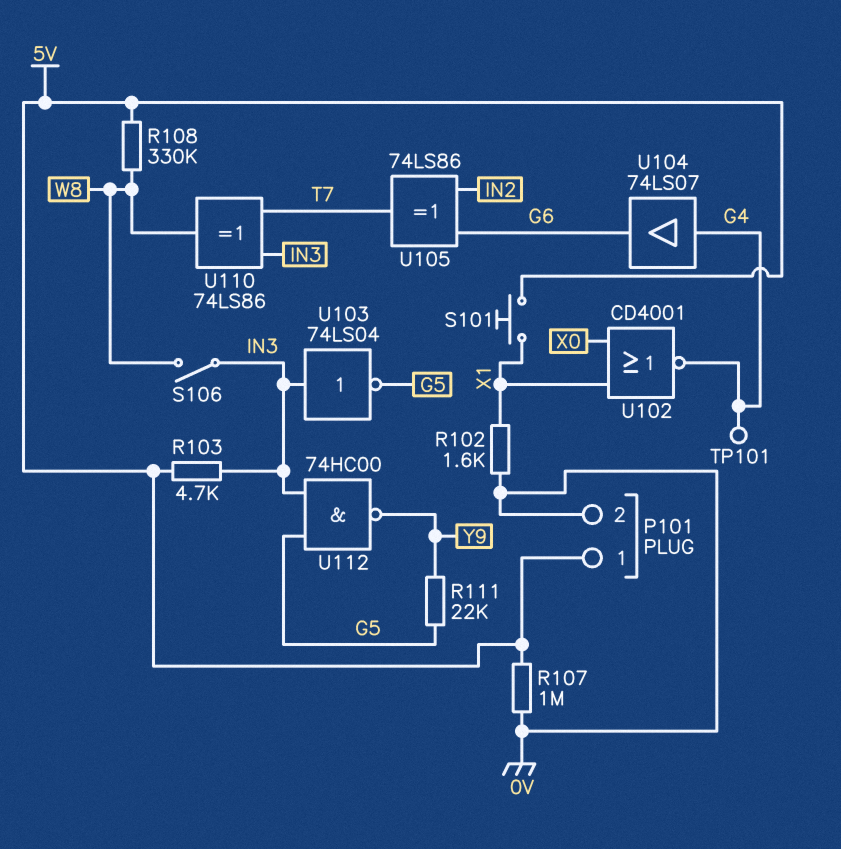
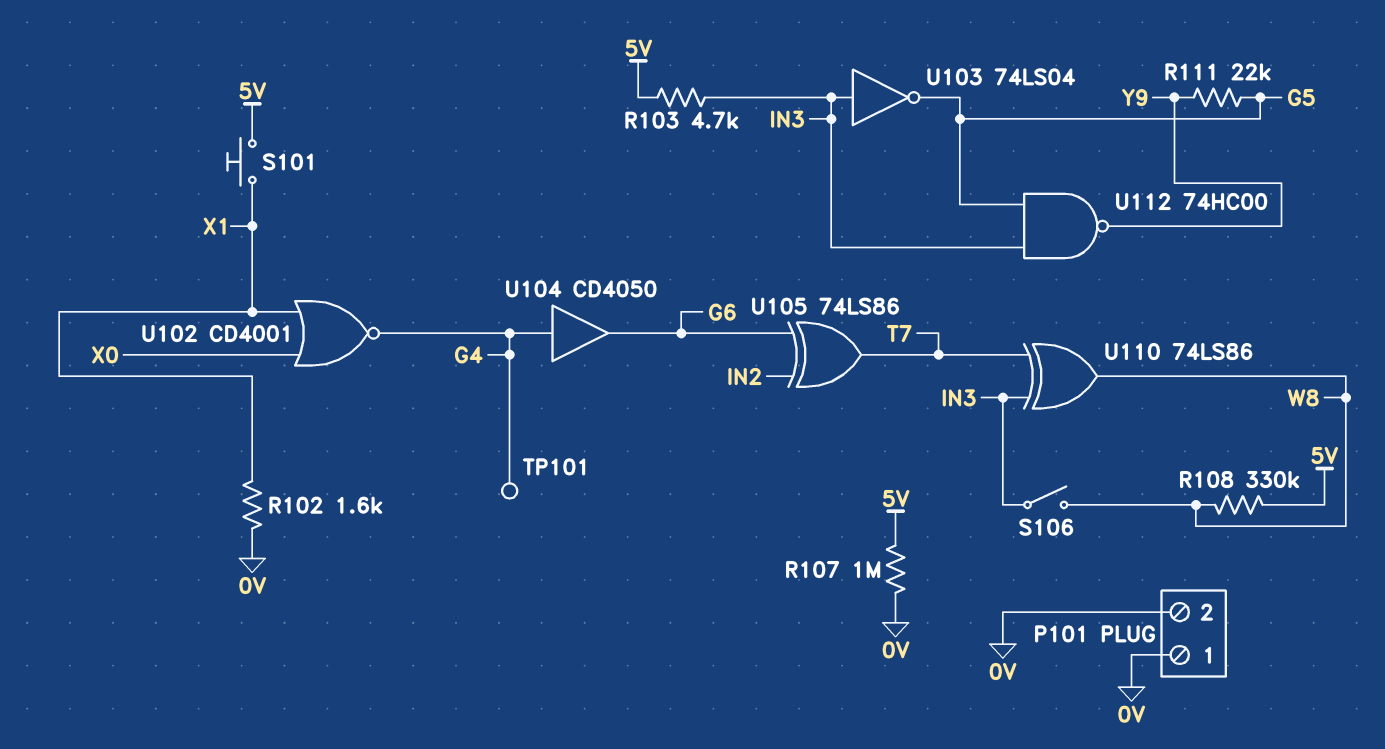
P101 pin 1: 5V -> 0V
U104: buffer 74LS07 (in G4, out G6) -> buffer CD4050 (in G4, out G6)

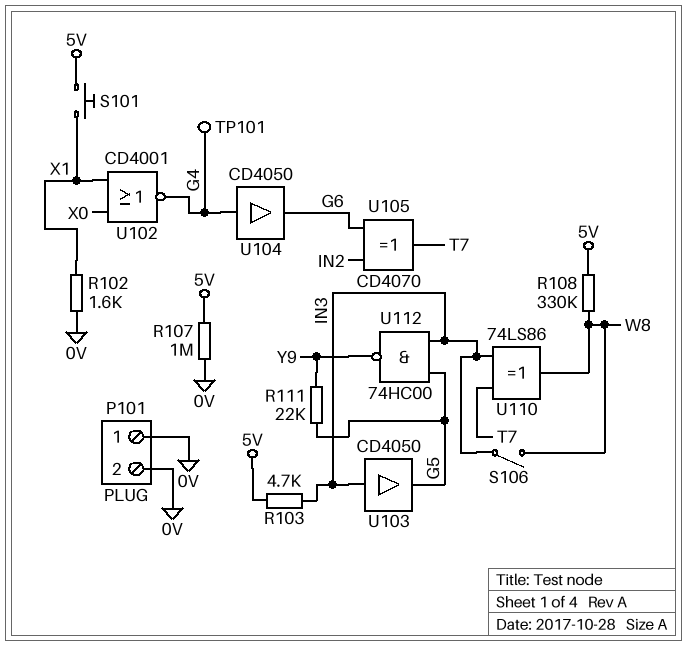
U103: NOT 74LS04 (in IN3, out G5) -> buffer CD4050 (in IN3, out G5)
U105: XOR 74LS86 (in G6, in IN2, out T7) -> XOR CD4070 (in G6, in IN2, out T7)

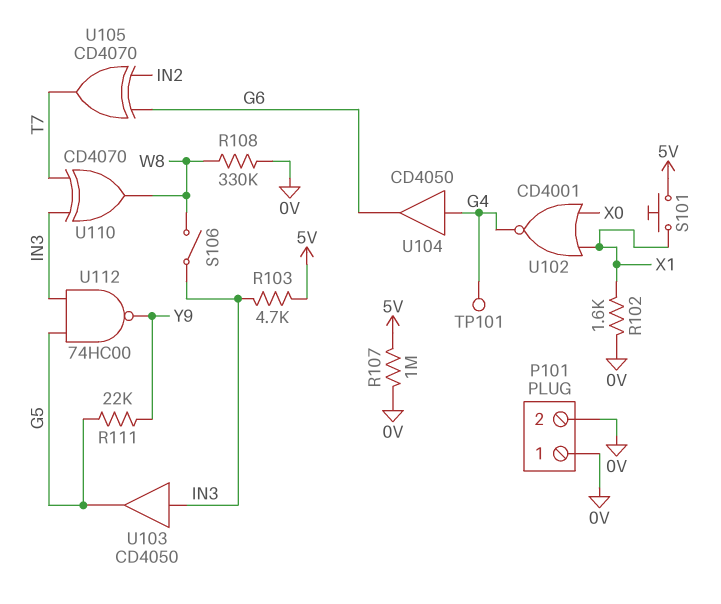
R108: 330k (5V, W8) -> 330k (0V, W8)
U110: XOR 74LS86 (in IN3, in T7, out W8) -> XOR CD4070 (in IN3, in T7, out W8)

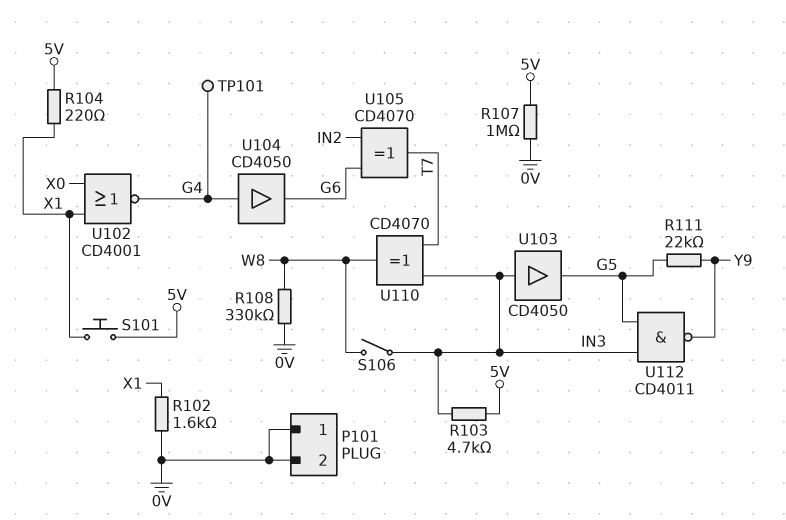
R104: none -> 220 (5V, X1)
U112: NAND 74HC00 (in G5, in IN3, out Y9) -> NAND CD4011 (in G5, in IN3, out Y9)

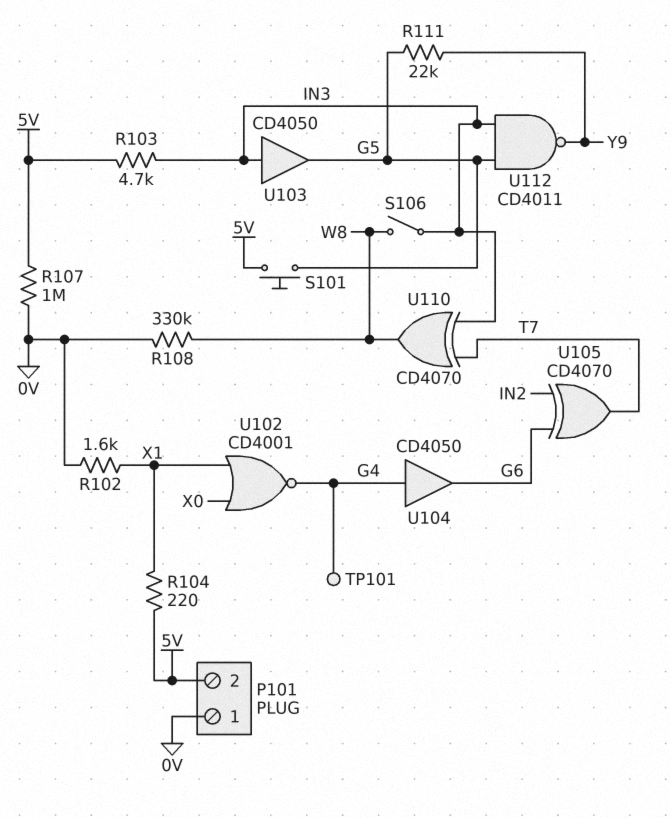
P101 pin 2: 0V -> 5V
S101: button (5V, X1) -> button (5V, G5)

